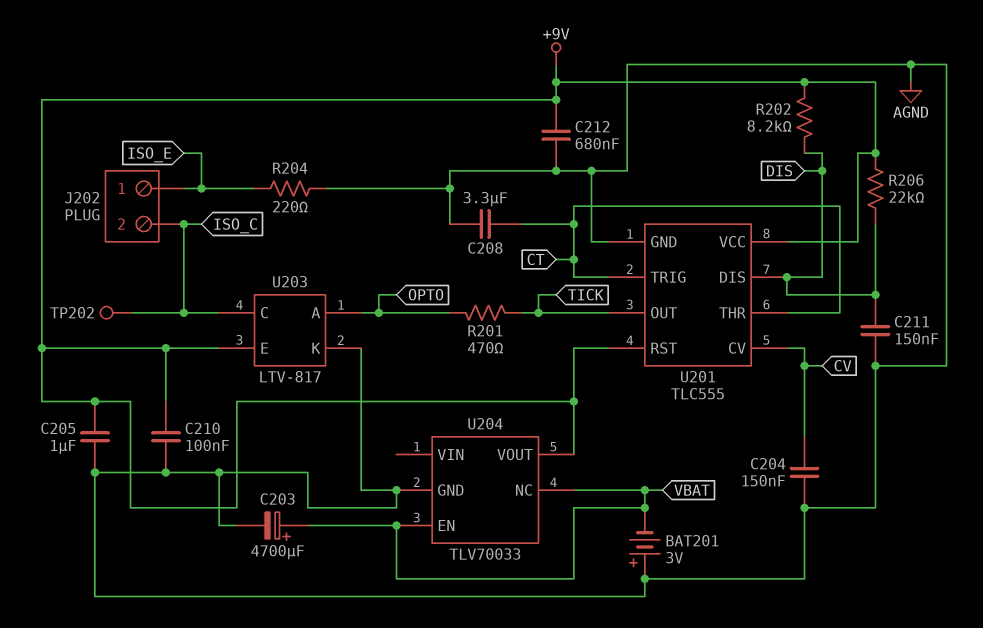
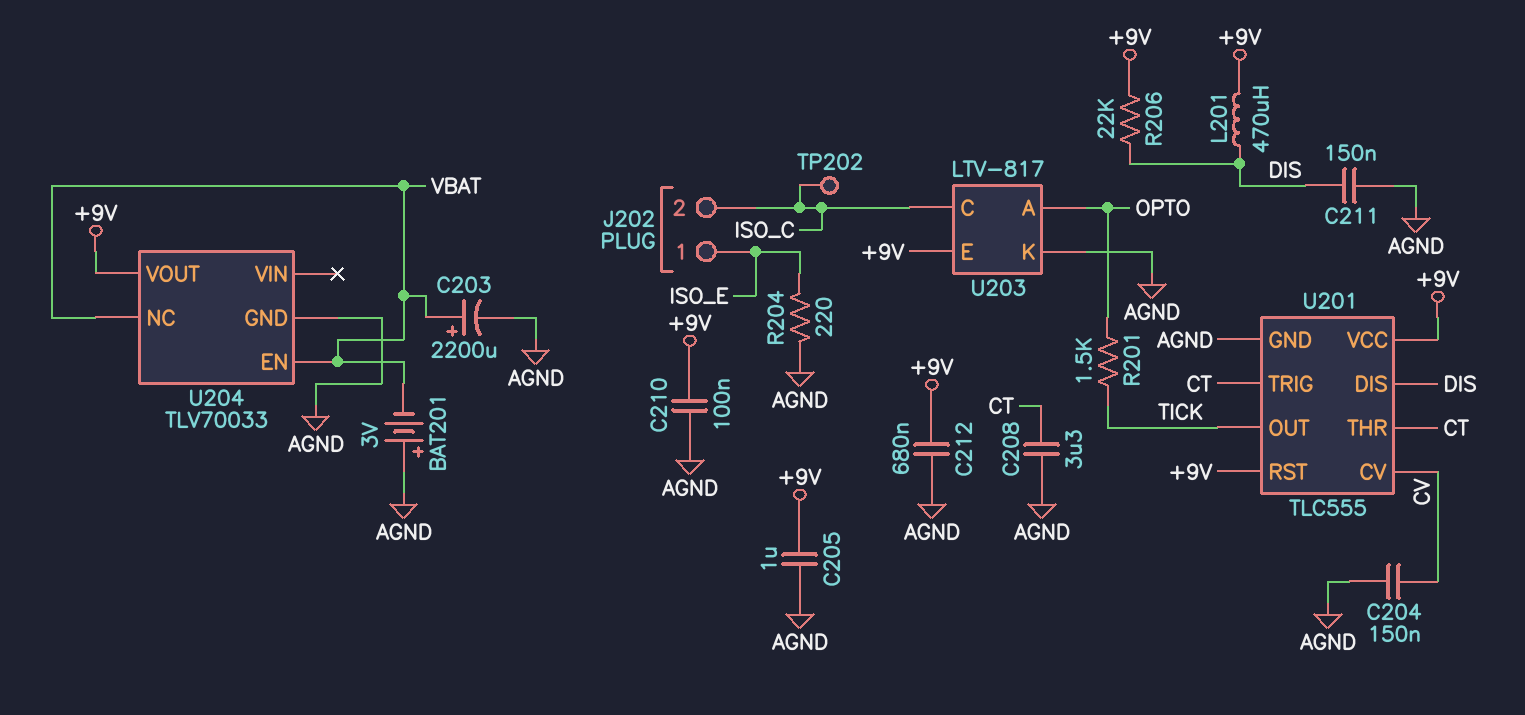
C203: 4700uF (plus VBAT, minus AGND) -> 2200uF (plus VBAT, minus AGND)
L201: none -> 470uH (+9V, DIS)
R201: 470 (OPTO, TICK) -> 1.5k (OPTO, TICK)
R202: 8.2k (+9V, DIS) -> none

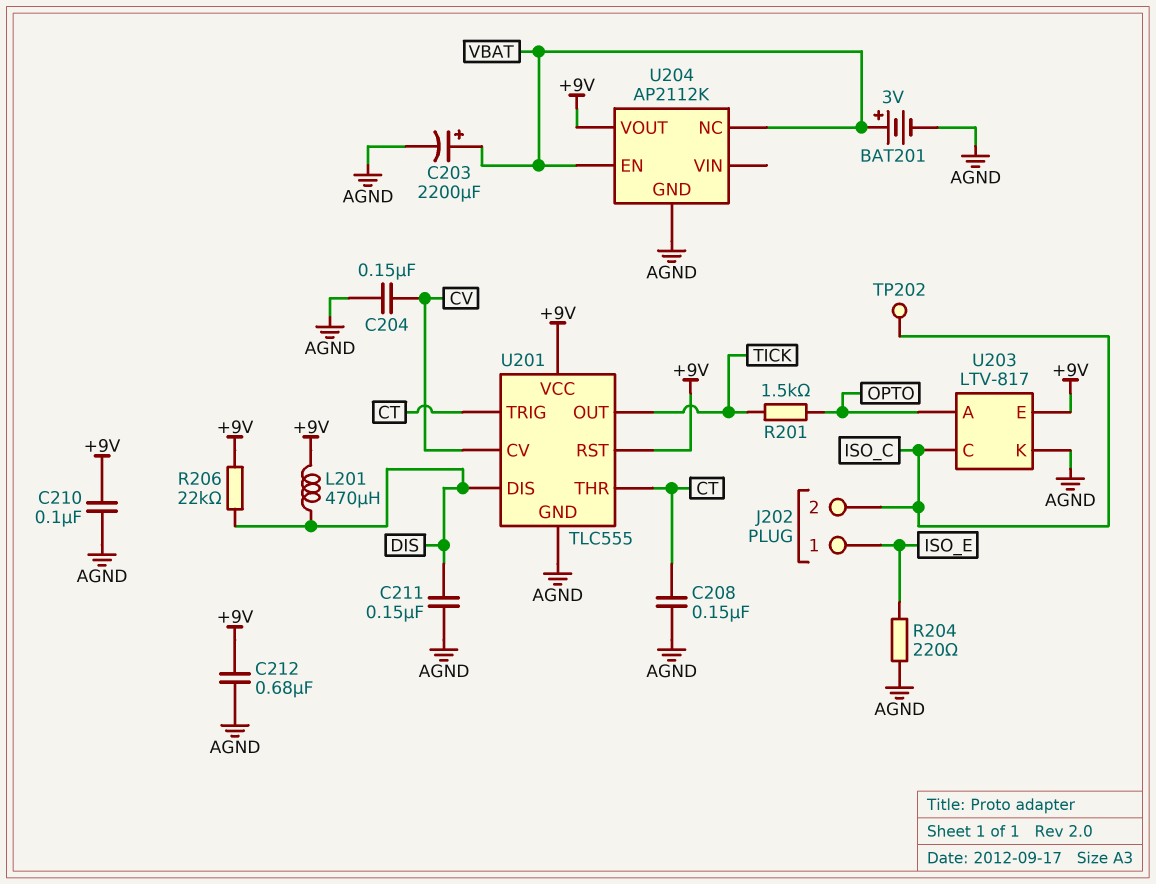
BAT201: 3V (plus AGND, minus VBAT) -> 3V (plus VBAT, minus AGND)
C205: 1uF (+9V, AGND) -> none
C208: 3.3uF (AGND, CT) -> 150nF (AGND, CT)
U204: TLV70033 -> AP2112K

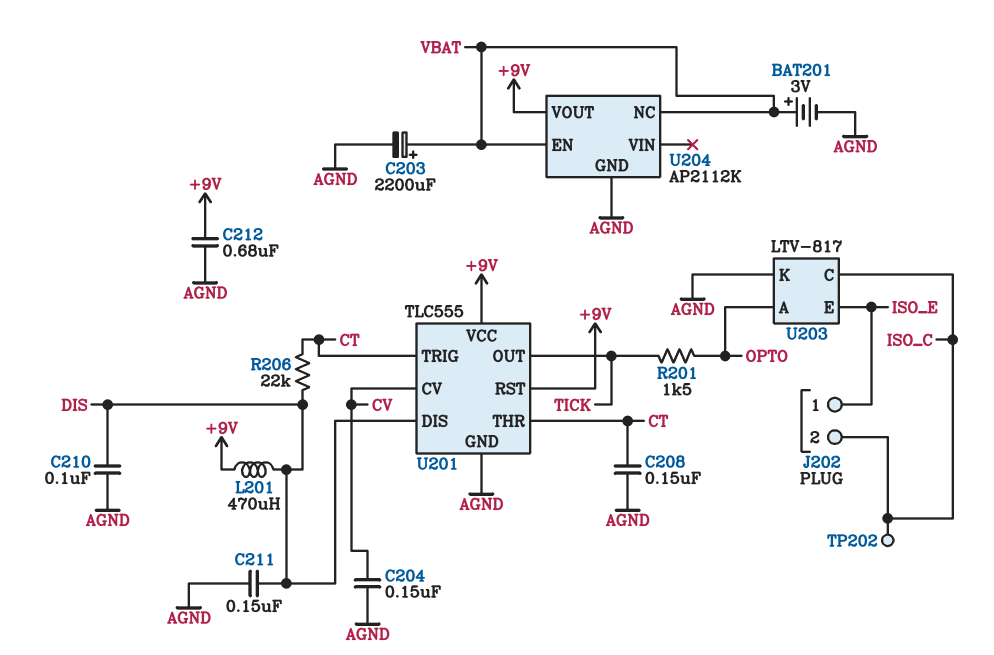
C210: 100nF (+9V, AGND) -> 100nF (AGND, DIS)
R204: 220 (AGND, ISO_E) -> none
R206: 22k (+9V, DIS) -> 22k (CT, DIS)
U203 pin E: +9V -> ISO_E

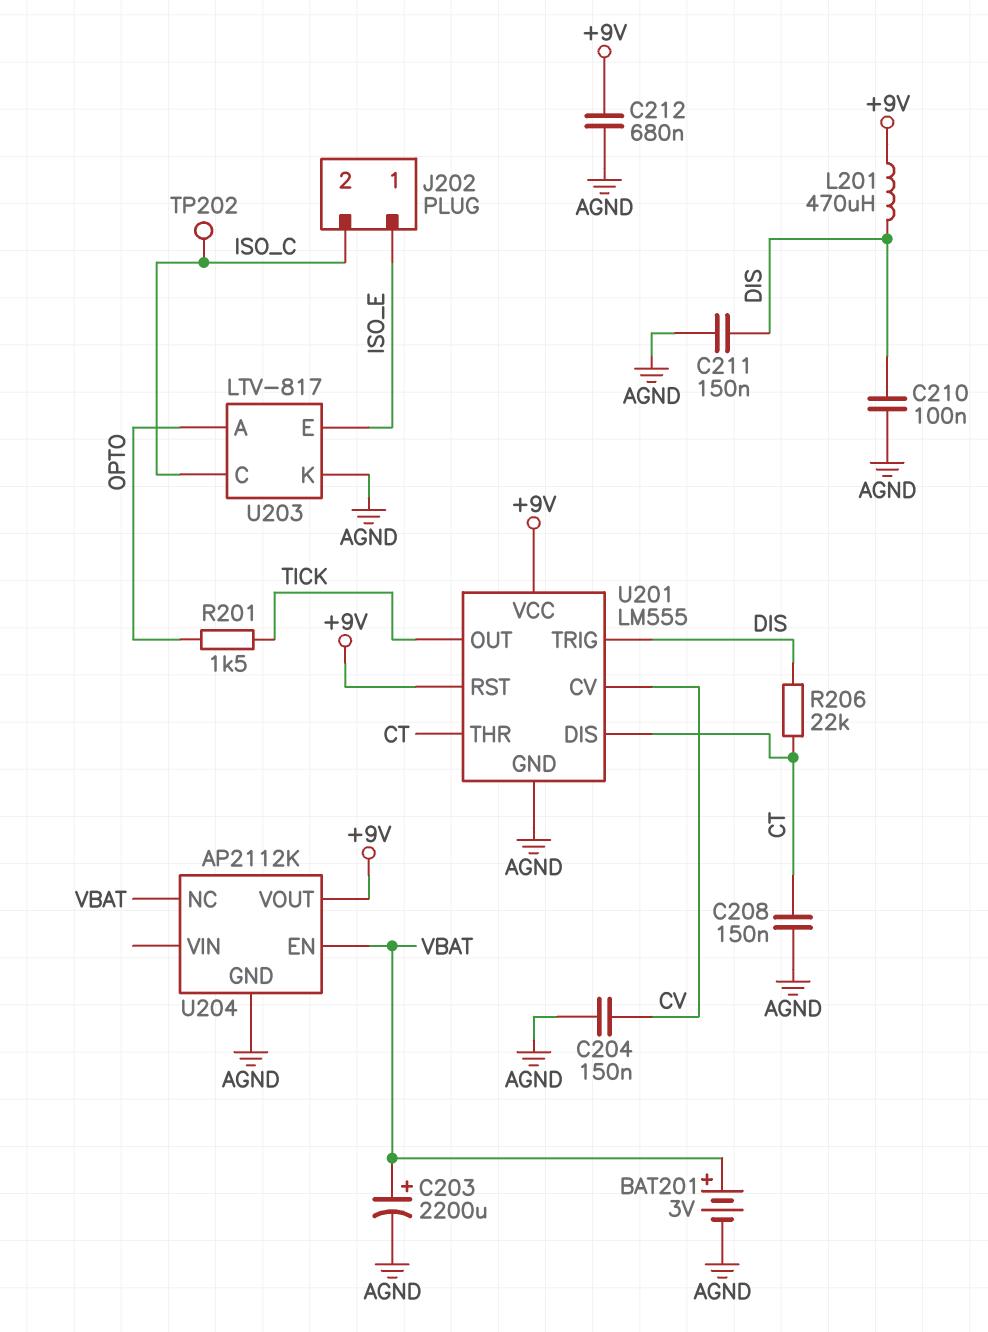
U201: TLC555 -> LM555
U201 pin DIS: DIS -> CT
U201 pin TRIG: CT -> DIS

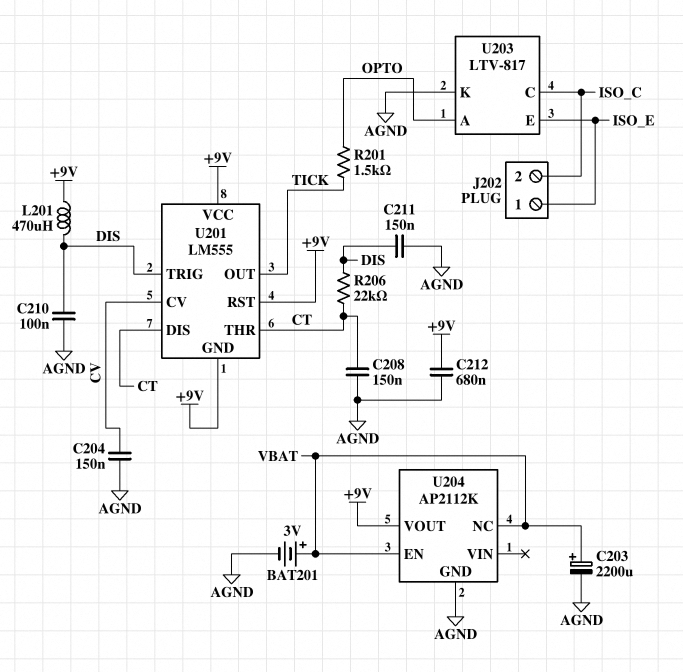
TP202: test point (ISO_C) -> none
U201 pin GND: AGND -> +9V

